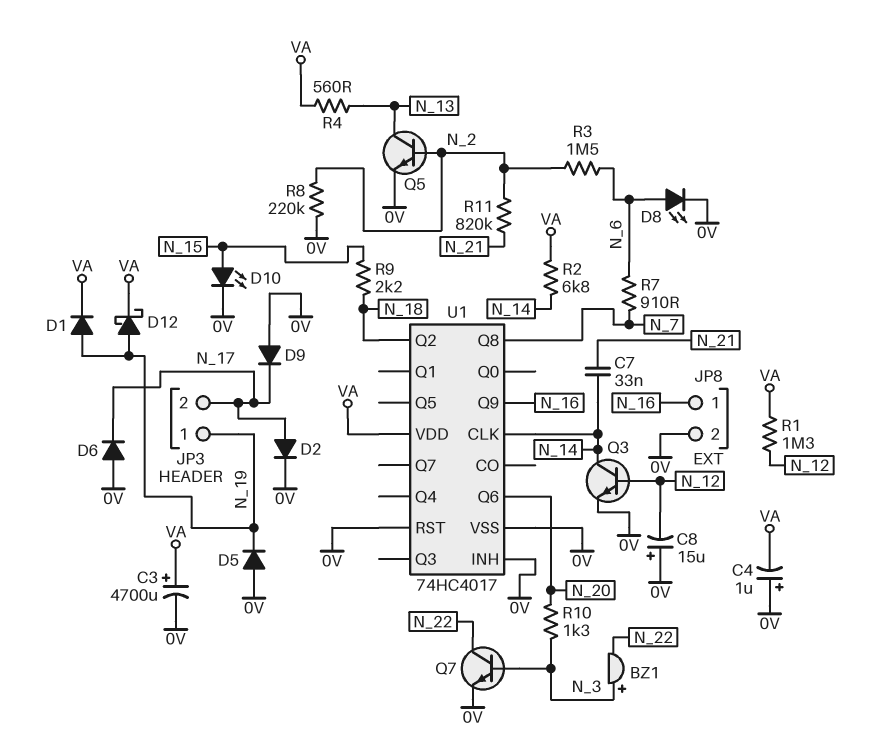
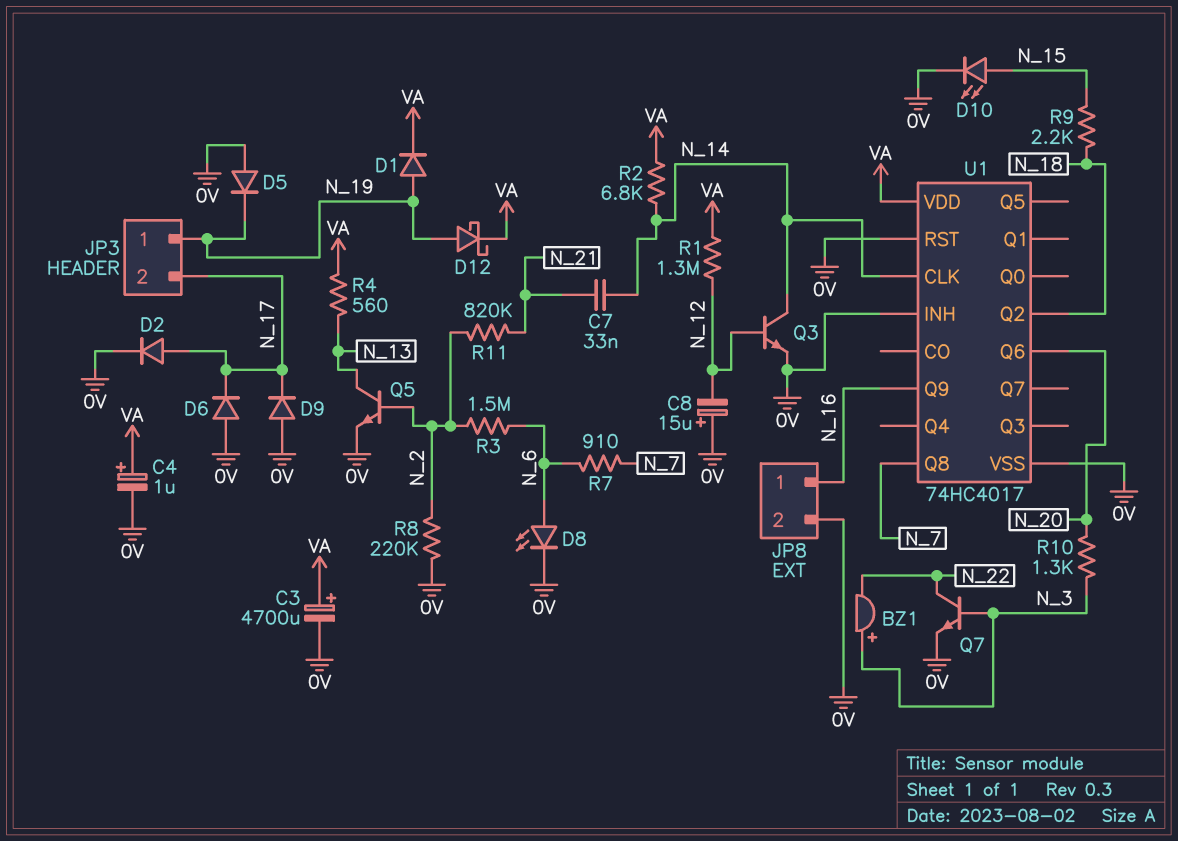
C4: 1uF (plus 0V, minus VA) -> 1uF (plus VA, minus 0V)

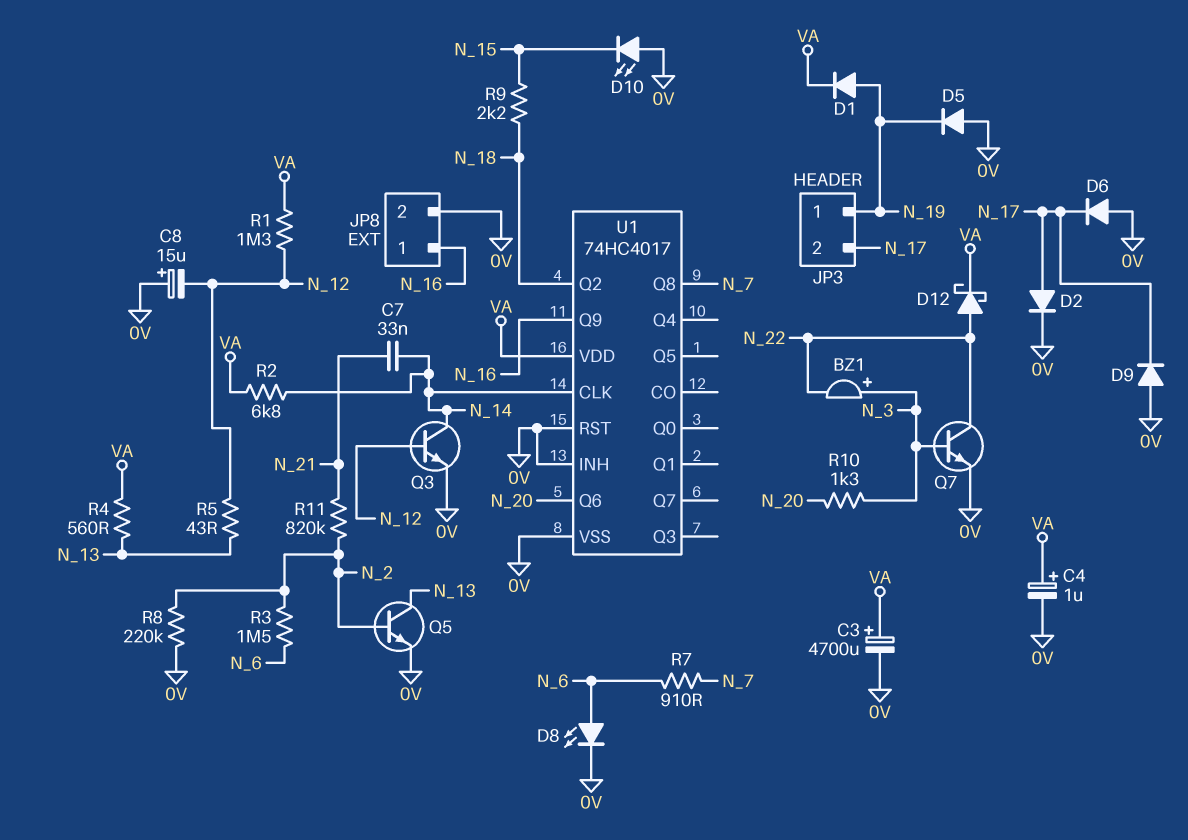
D10: LED (A N_15, K 0V) -> LED (A 0V, K N_15)
D12: schottky (A N_19, K VA) -> schottky (A N_22, K VA)
R5: none -> 43 (N_12, N_13)

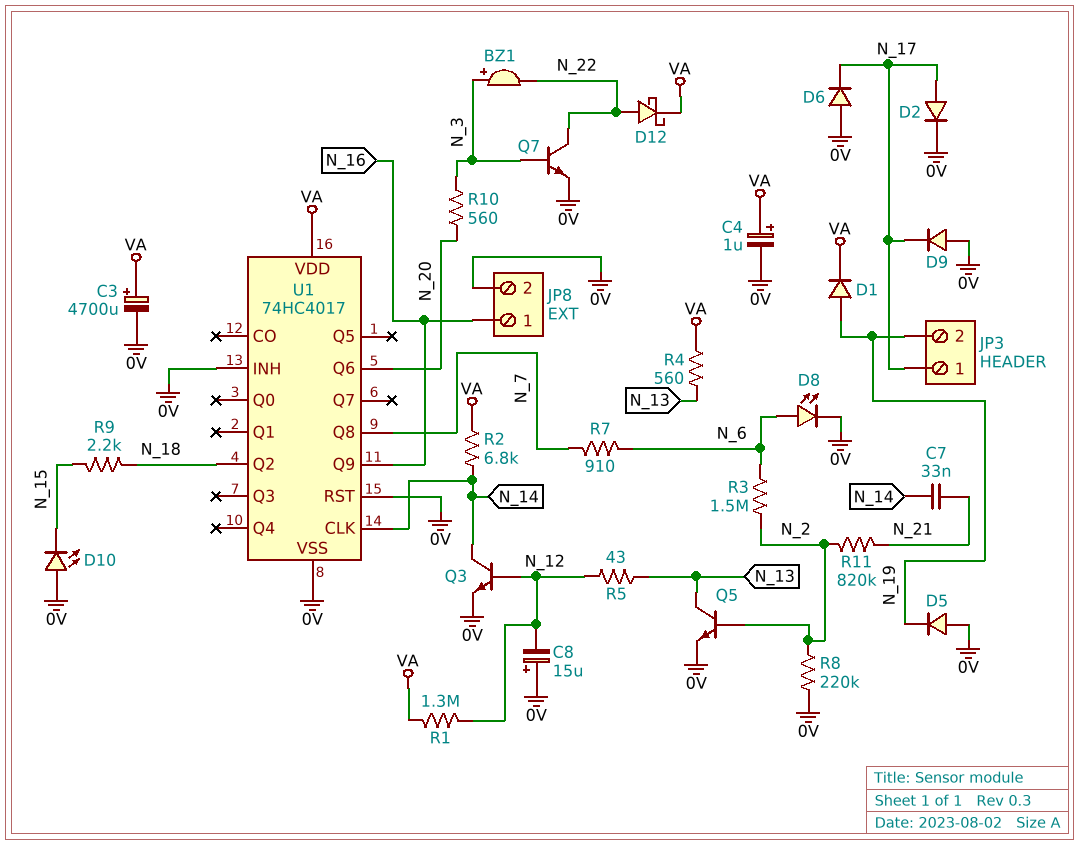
JP3 pin 1: N_19 -> N_17
JP3 pin 2: N_17 -> N_19
R10: 1.3k (N_3, N_20) -> 560 (N_3, N_20)

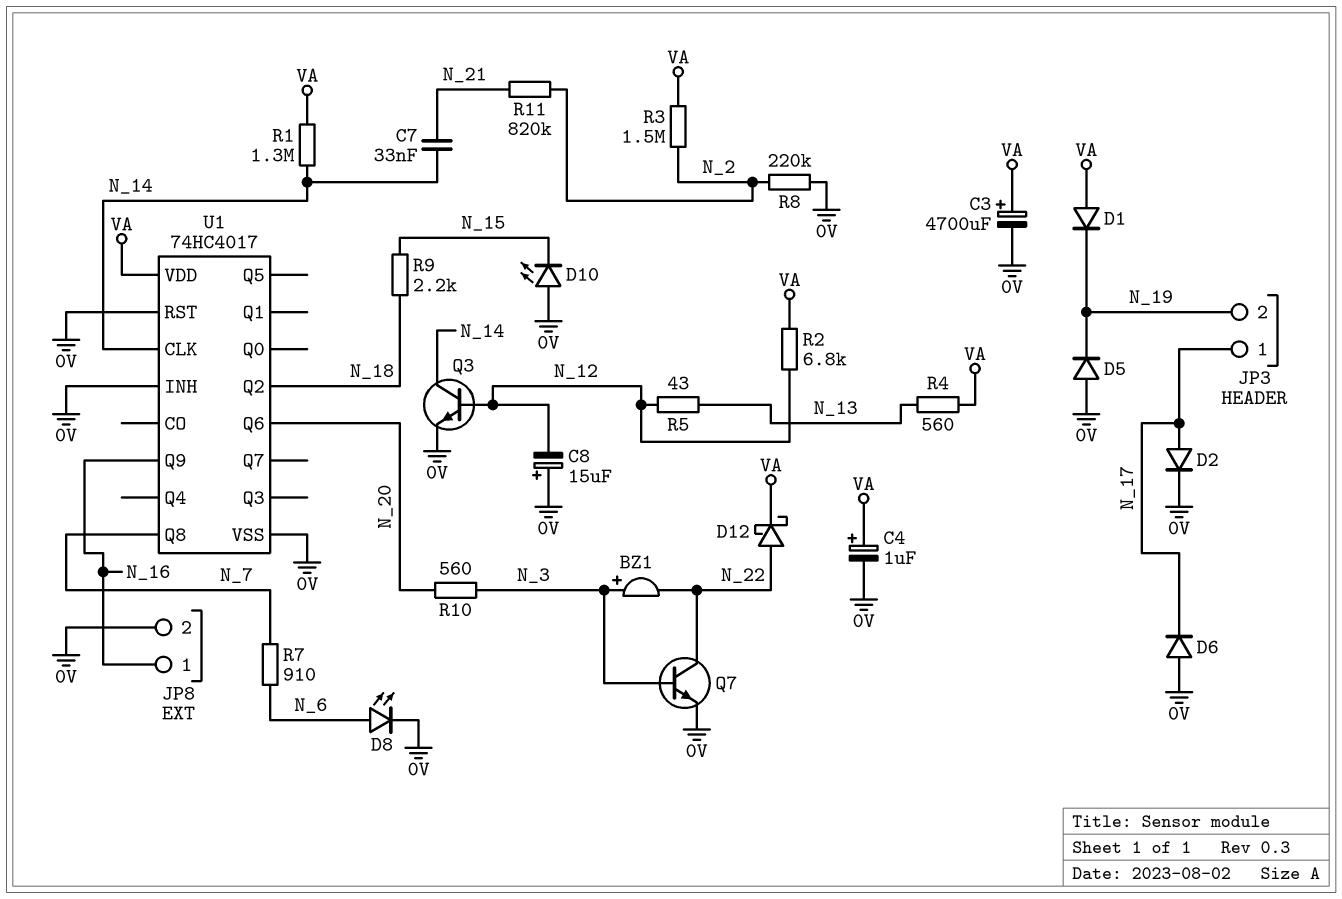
D1: diode (A N_19, K VA) -> diode (A VA, K N_19)
D9: diode (A 0V, K N_17) -> none
Q5: NPN (B N_2, C N_13, E 0V) -> none
R1: 1.3M (N_12, VA) -> 1.3M (N_14, VA)
R2: 6.8k (N_14, VA) -> 6.8k (N_12, VA)
R3: 1.5M (N_2, N_6) -> 1.5M (N_2, VA)

